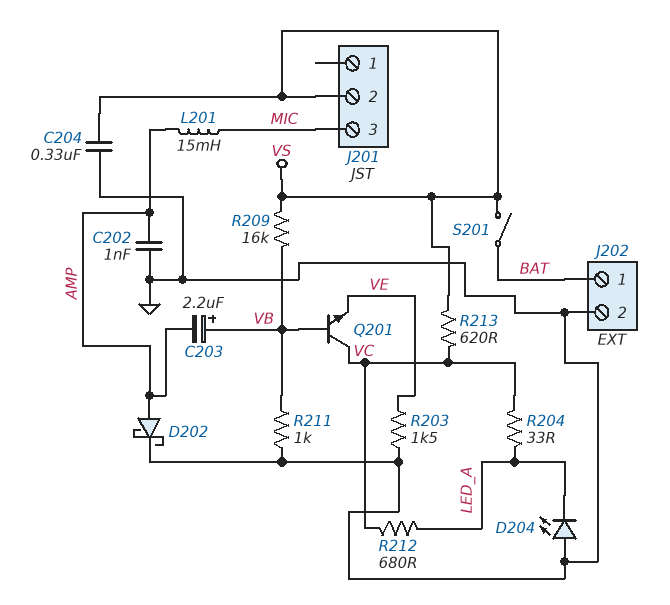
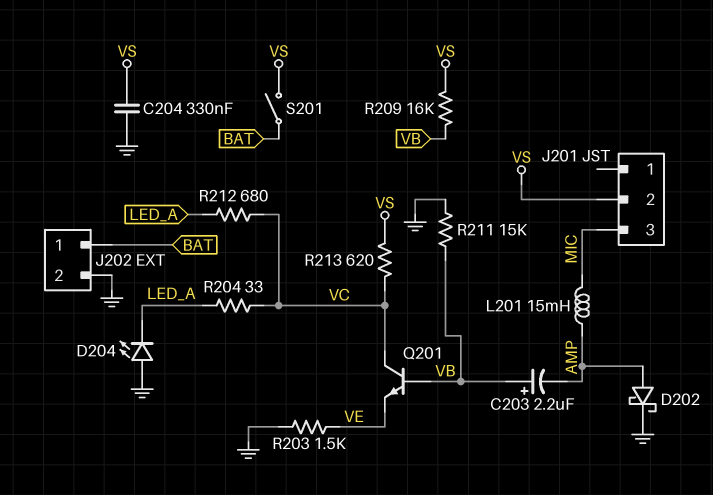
C202: 1nF (AMP, GND) -> none
R211: 1k (GND, VB) -> 15k (GND, VB)

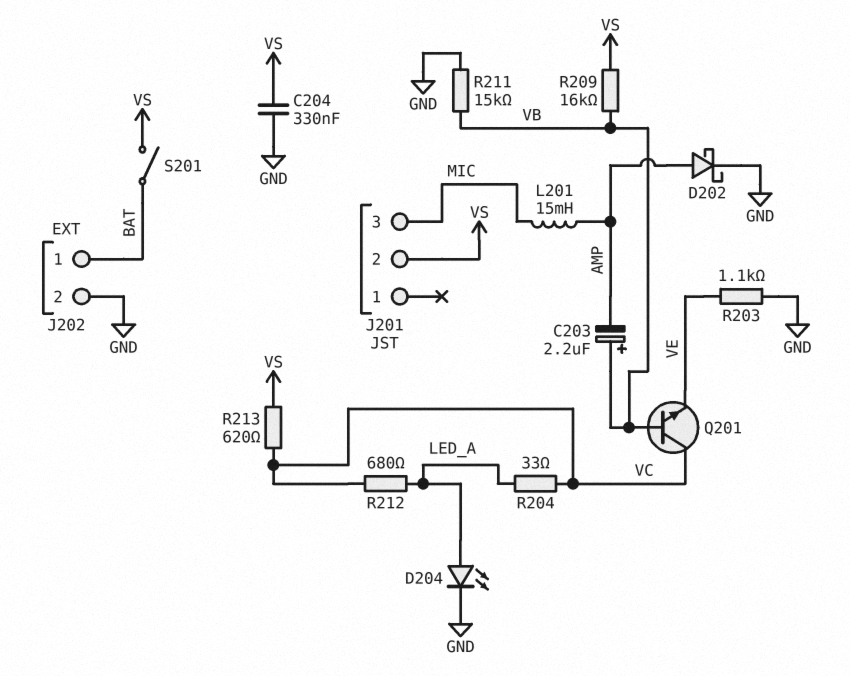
D204: LED (A GND, K LED_A) -> LED (A LED_A, K GND)
R203: 1.5k (GND, VE) -> 1.1k (GND, VE)

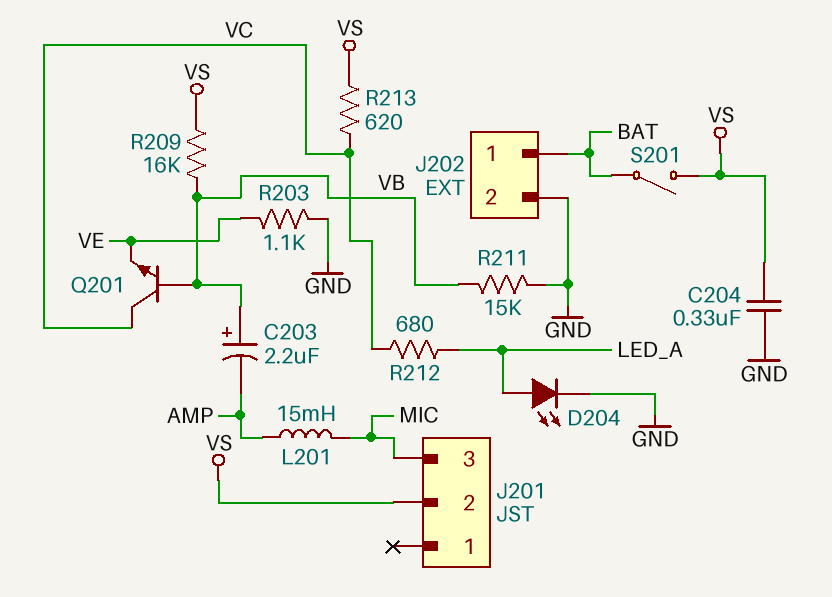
D202: schottky (A AMP, K GND) -> none
R204: 33 (LED_A, VC) -> none

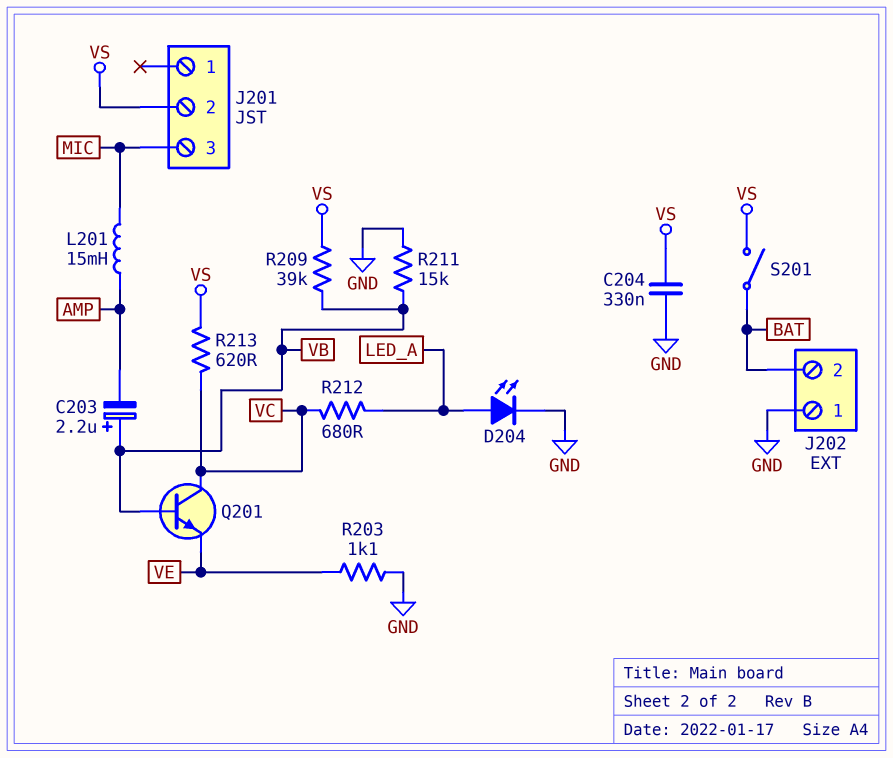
J202 pin 1: BAT -> GND
J202 pin 2: GND -> BAT
R209: 16k (VB, VS) -> 39k (VB, VS)

